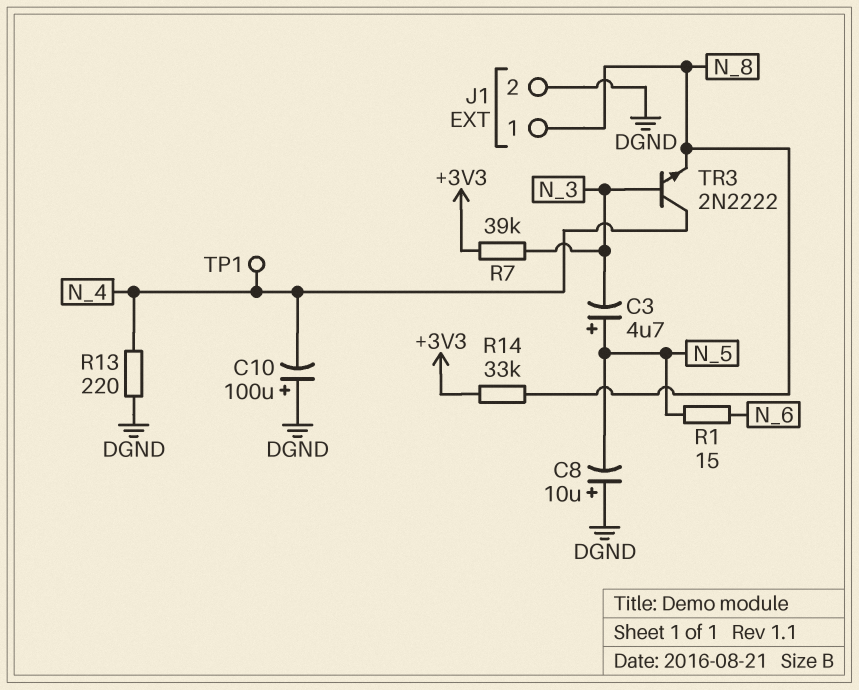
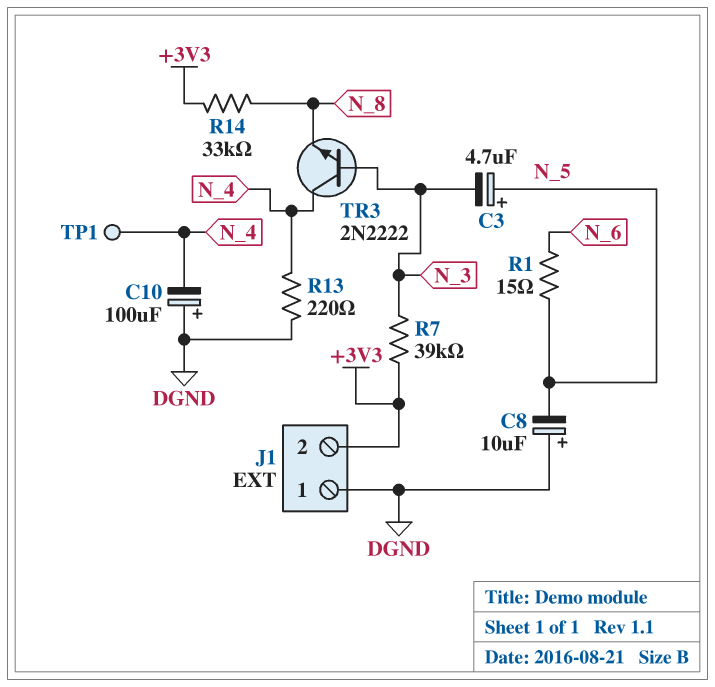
J1 pin 1: N_8 -> DGND
J1 pin 2: DGND -> +3V3

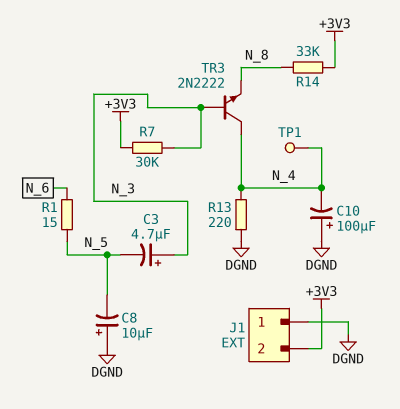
C3: 4.7uF (plus N_5, minus N_3) -> 4.7uF (plus N_3, minus N_5)
R7: 39k (+3V3, N_3) -> 30k (+3V3, N_3)

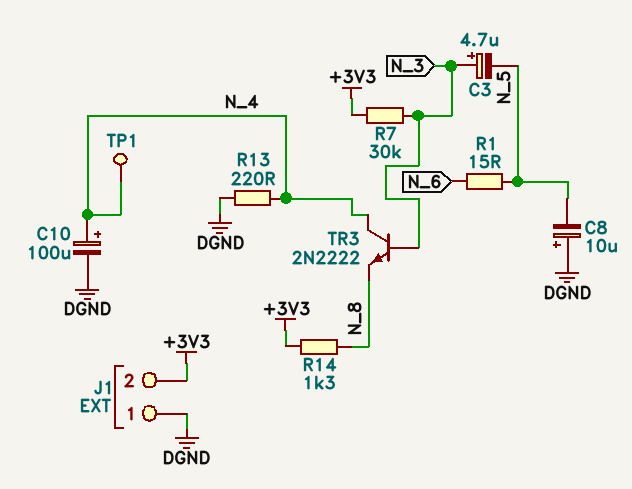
C10: 100uF (plus DGND, minus N_4) -> 100uF (plus N_4, minus DGND)
R14: 33k (+3V3, N_8) -> 1.3k (+3V3, N_8)

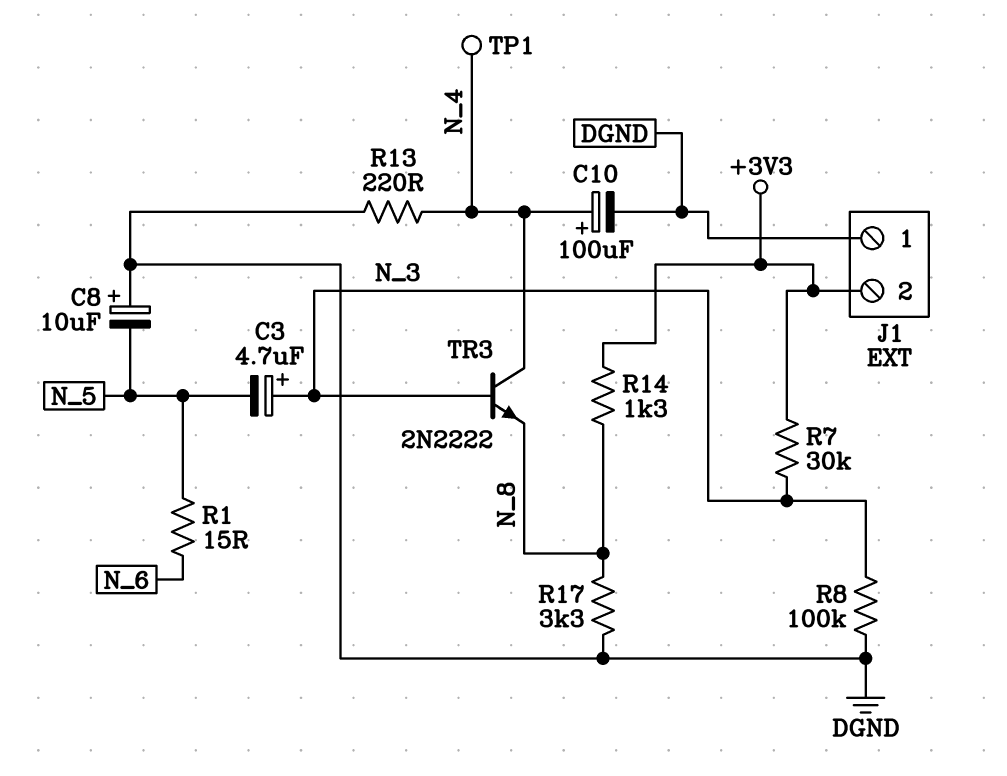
R8: none -> 100k (DGND, N_3)
R17: none -> 3.3k (DGND, N_8)

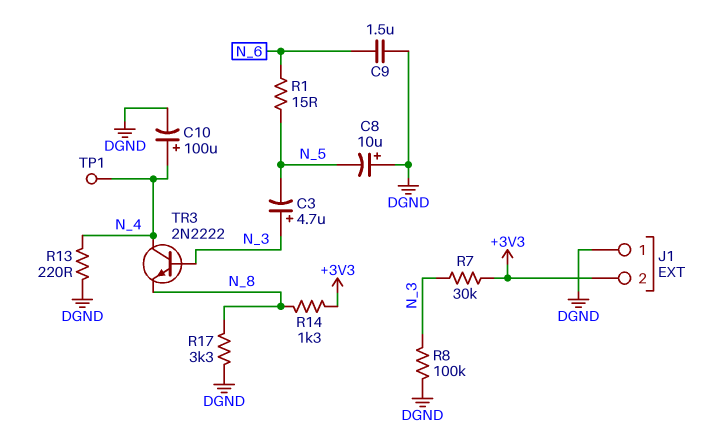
C9: none -> 1.5uF (DGND, N_6)

